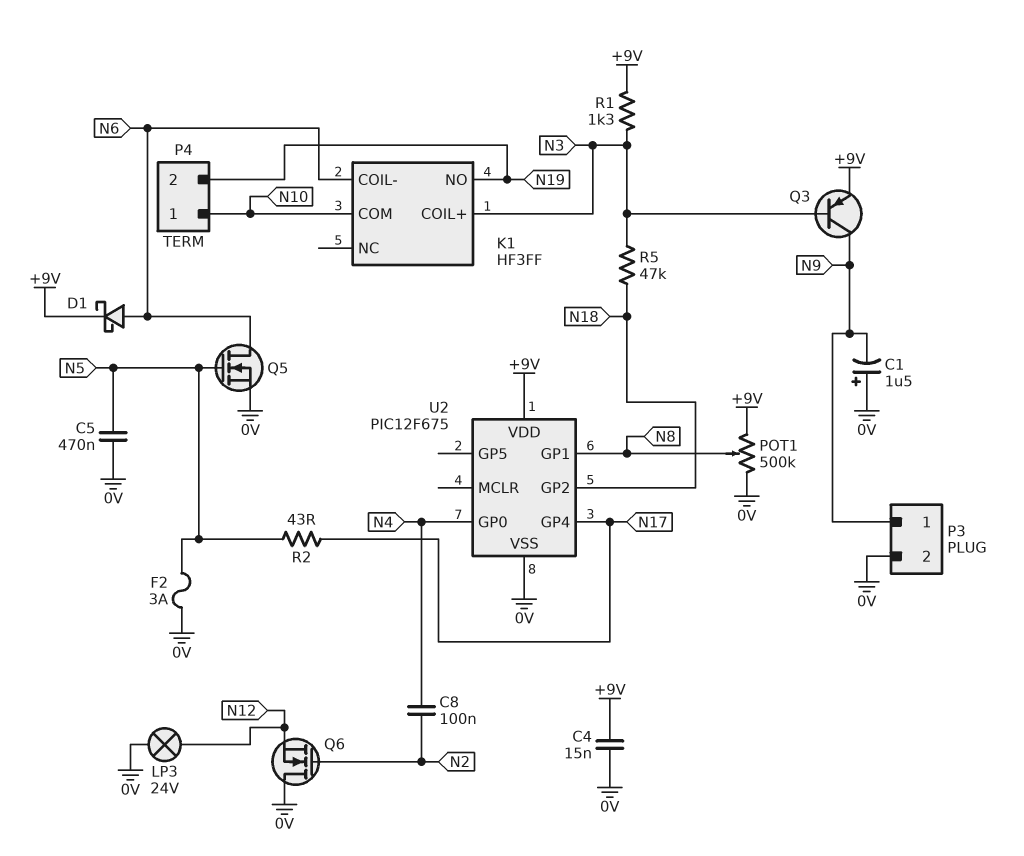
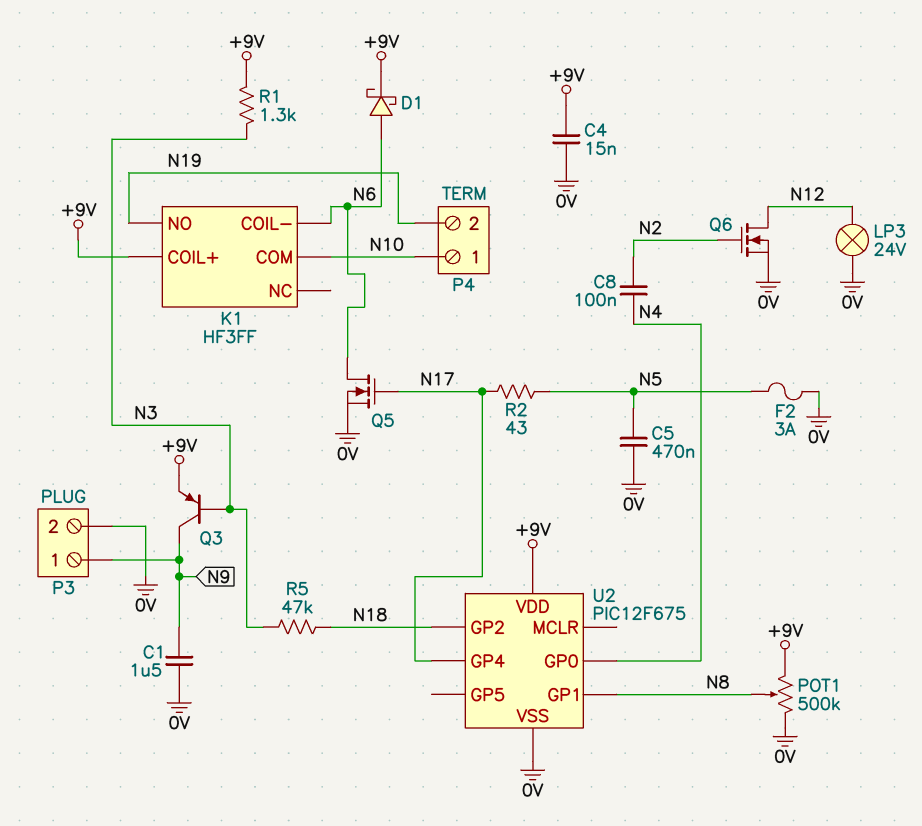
C1: 1.5uF (plus 0V, minus N9) -> 1.5uF (0V, N9)
K1 pin COIL+: N3 -> +9V
Q5: NMOS (G N5, D N6, S 0V) -> NMOS (G N17, D N6, S 0V)
Q6: NMOS (G N2, D 0V, S N12) -> NMOS (G N2, D N12, S 0V)

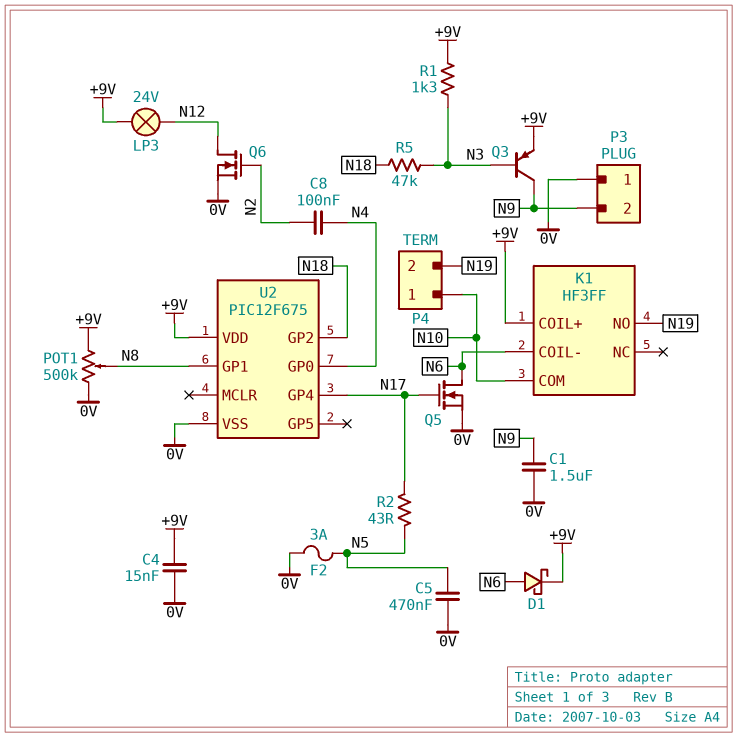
LP3: lamp 24V (0V, N12) -> lamp 24V (+9V, N12)
P3 pin 1: N9 -> 0V
P3 pin 2: 0V -> N9

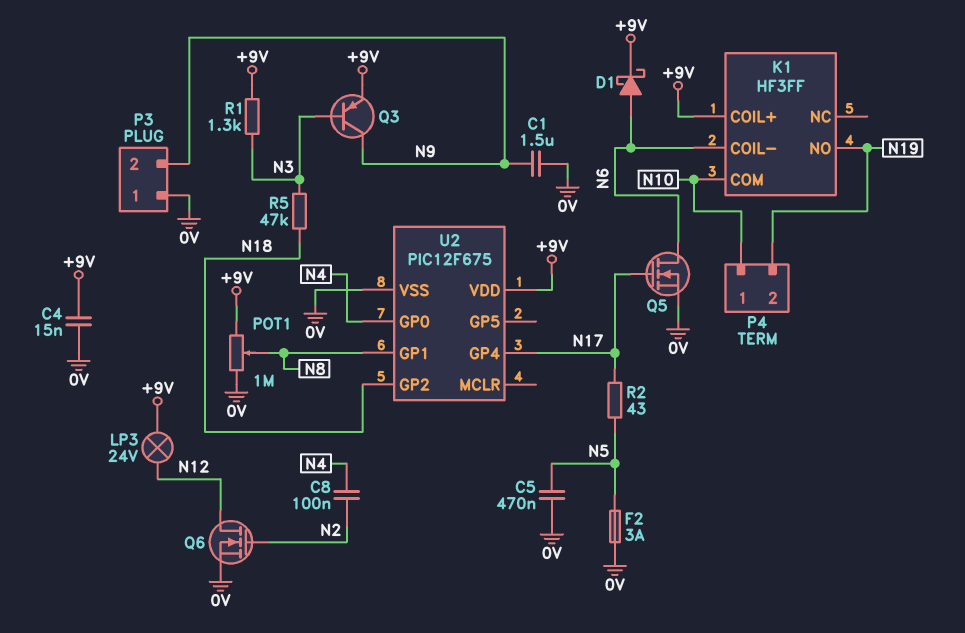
POT1: 500k (+9V, 0V, wiper N8) -> 1M (+9V, 0V, wiper N8)

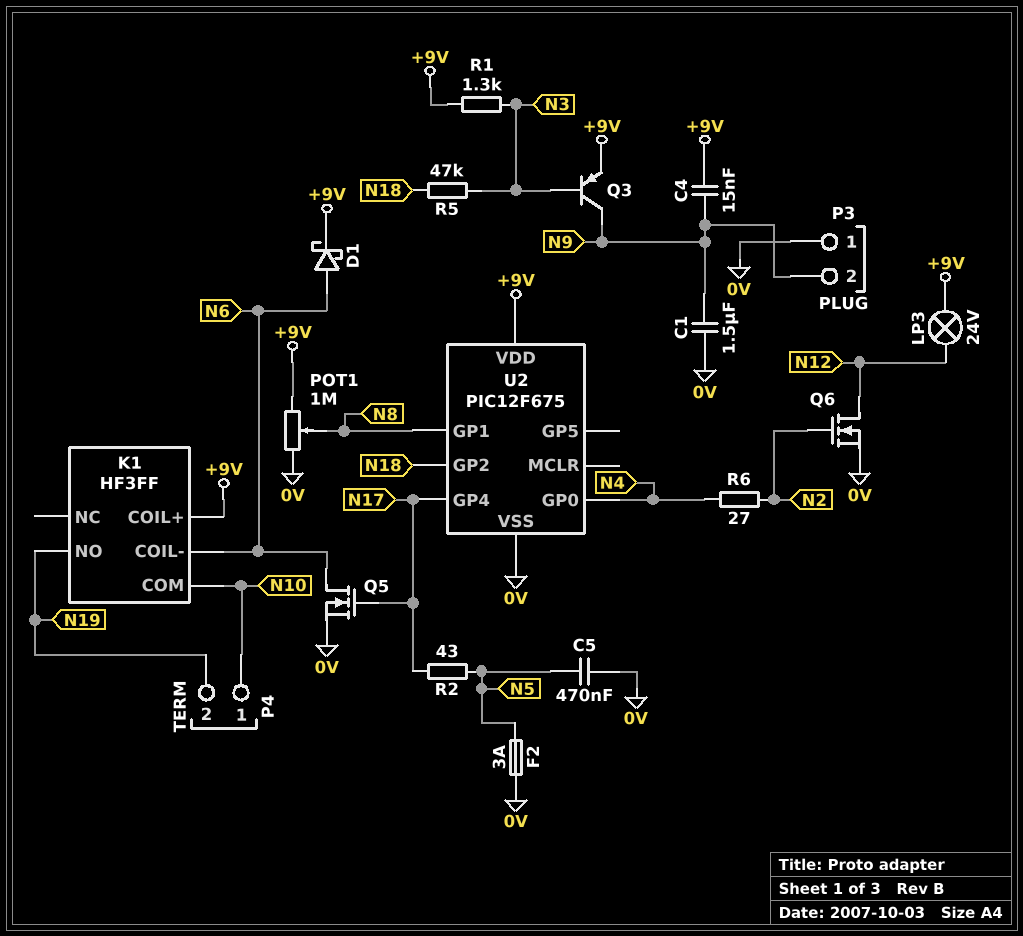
C4: 15nF (+9V, 0V) -> 15nF (+9V, N9)
C8: 100nF (N2, N4) -> none
R6: none -> 27 (N2, N4)

